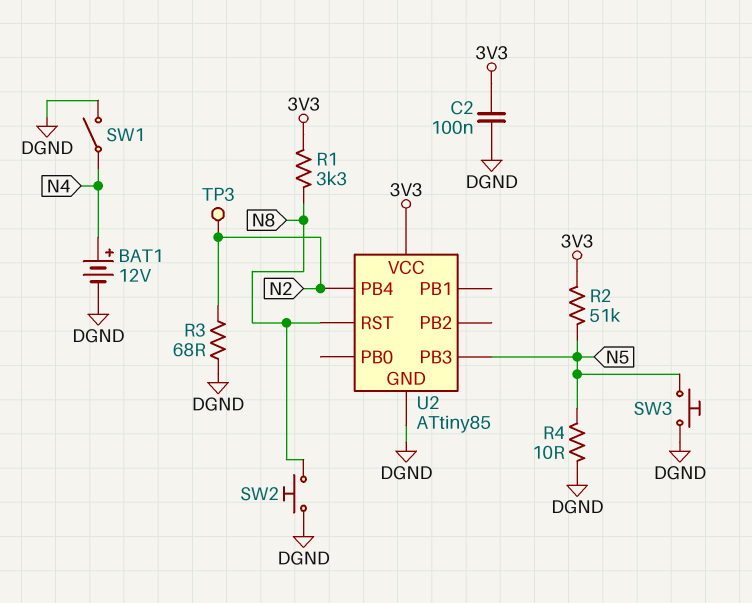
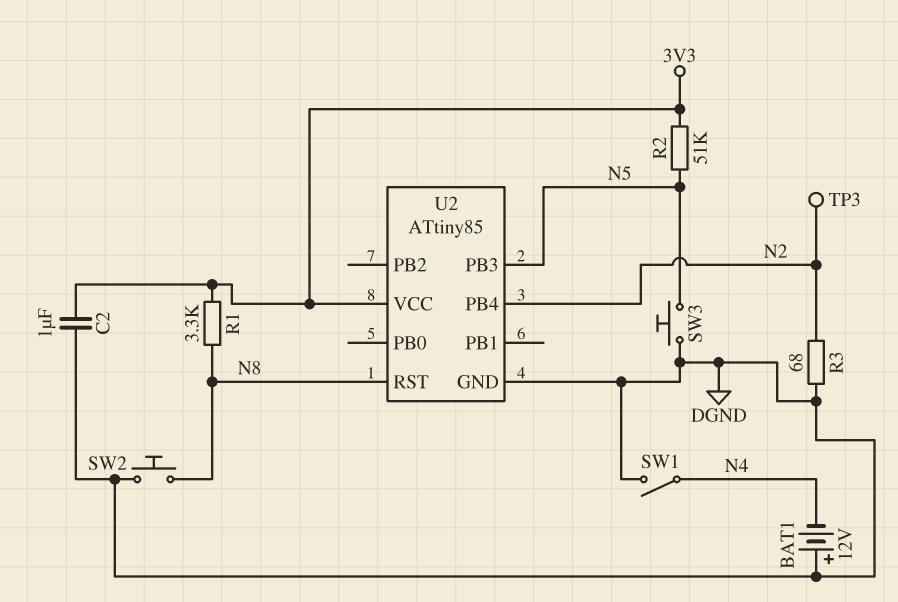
BAT1: 12V (plus N4, minus DGND) -> 12V (plus DGND, minus N4)
C2: 100nF (3V3, DGND) -> 1uF (3V3, DGND)
R4: 10 (DGND, N5) -> none

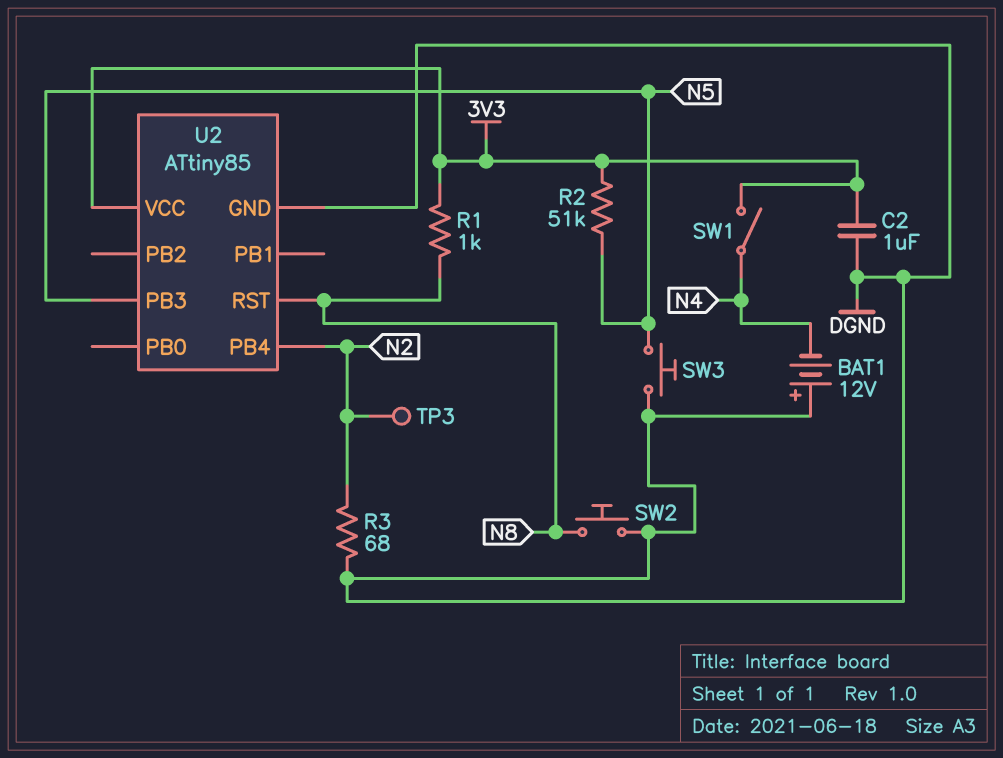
R1: 3.3k (3V3, N8) -> 1k (3V3, N8)
SW1: switch (DGND, N4) -> switch (3V3, N4)

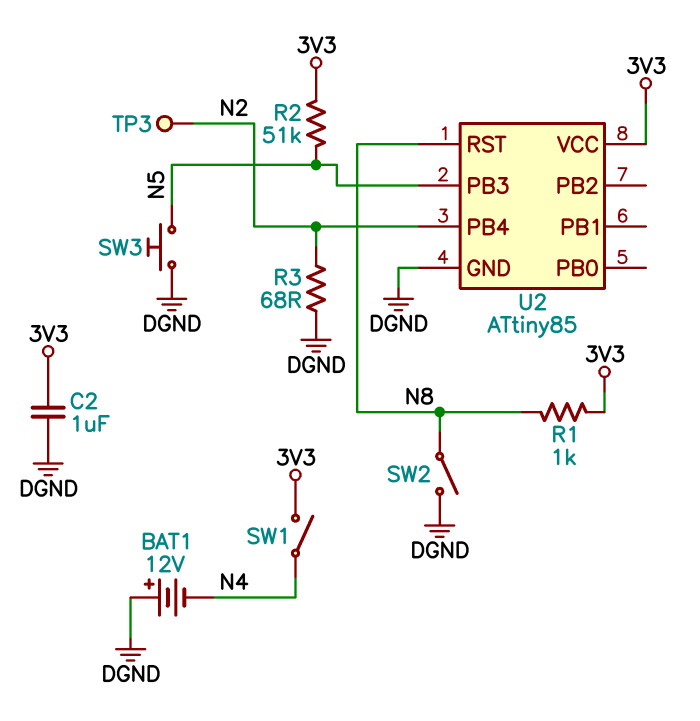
SW2: button (DGND, N8) -> switch (DGND, N8)

